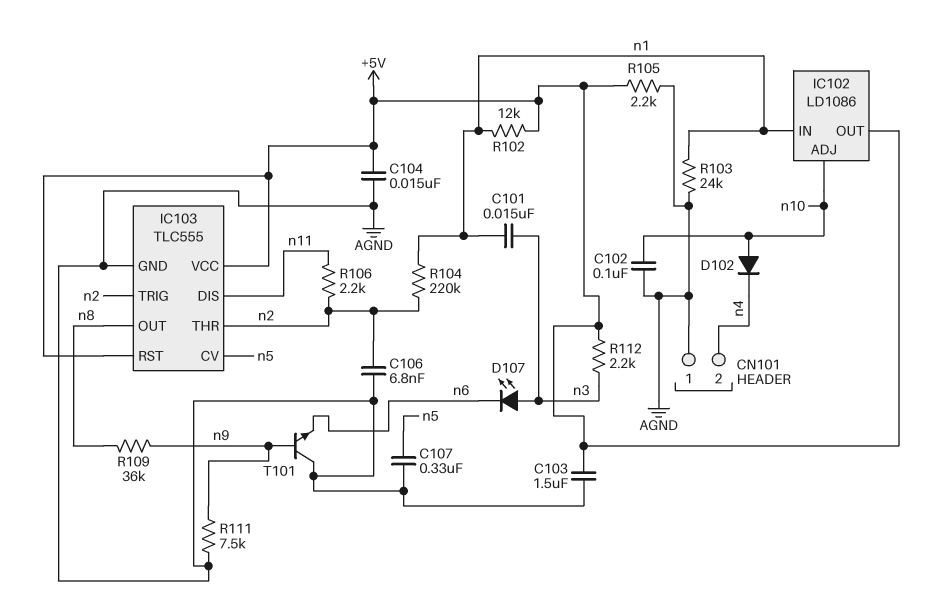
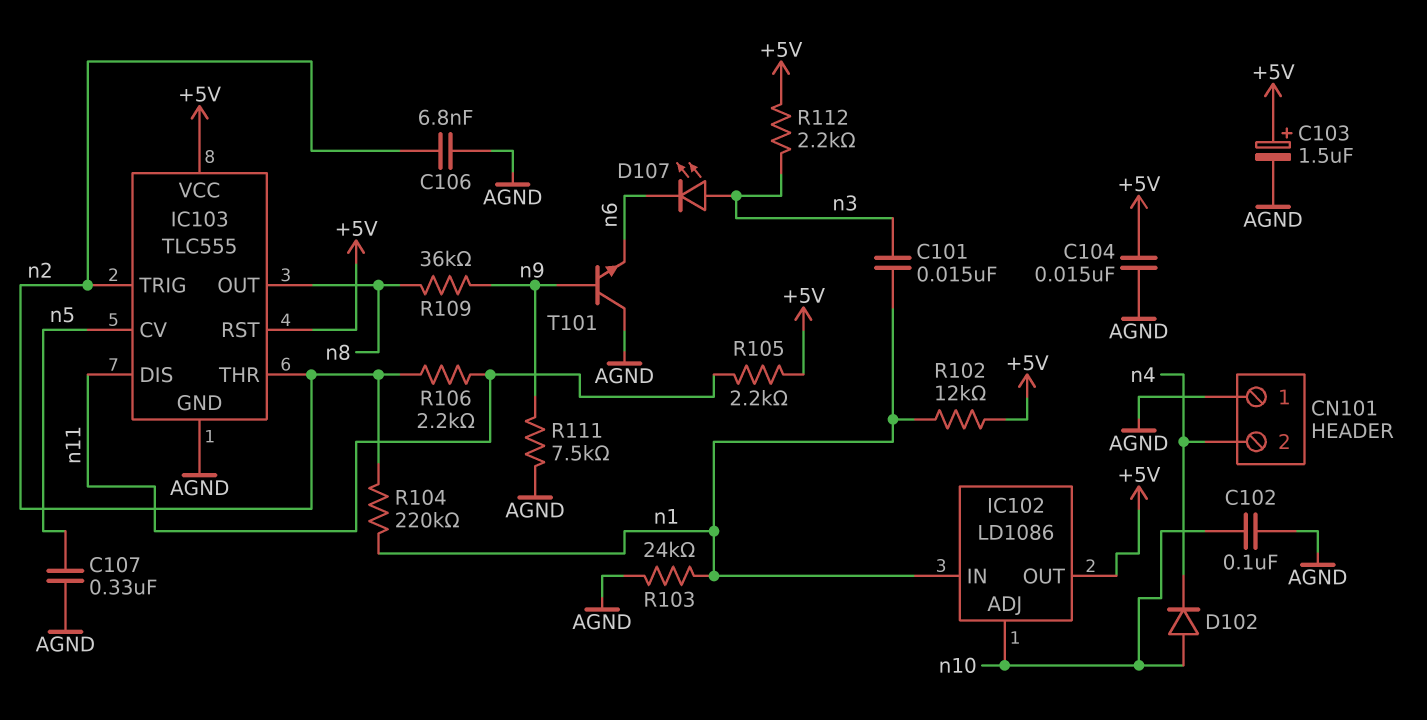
C103: 1.5uF (+5V, AGND) -> 1.5uF (plus +5V, minus AGND)
R105: 2.2k (+5V, AGND) -> 2.2k (+5V, n11)

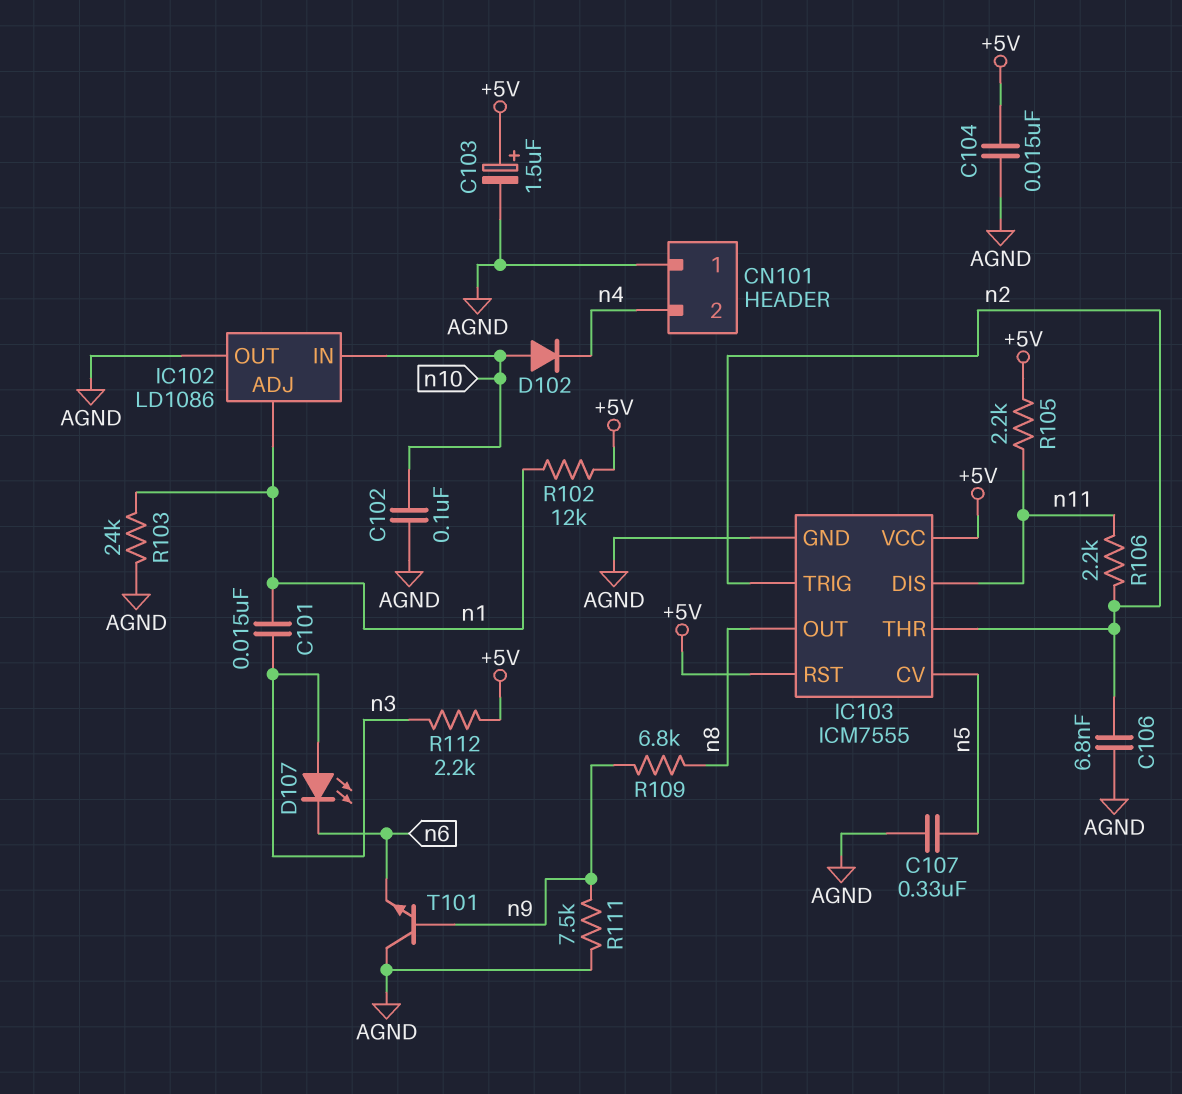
IC102 pin ADJ: n10 -> n1
IC102 pin IN: n1 -> n10
IC102 pin OUT: +5V -> AGND
IC103: TLC555 -> ICM7555
R104: 220k (n1, n2) -> none
R109: 36k (n8, n9) -> 6.8k (n8, n9)

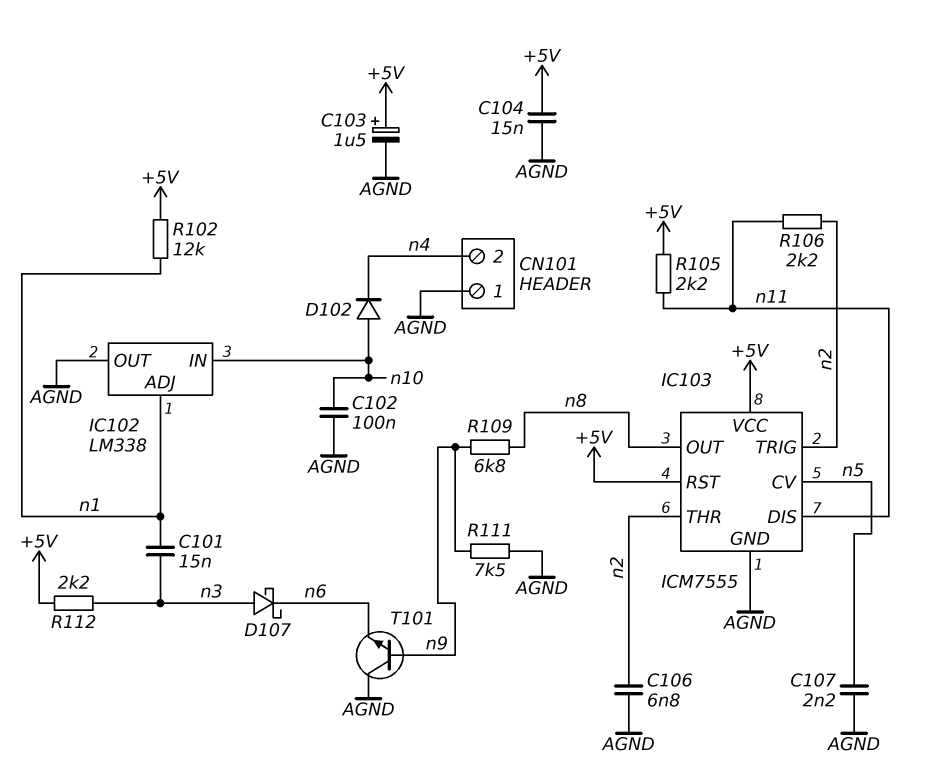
C107: 330nF (AGND, n5) -> 2.2nF (AGND, n5)
D107: LED (A n3, K n6) -> schottky (A n3, K n6)
IC102: LD1086 -> LM338
R103: 24k (AGND, n1) -> none

